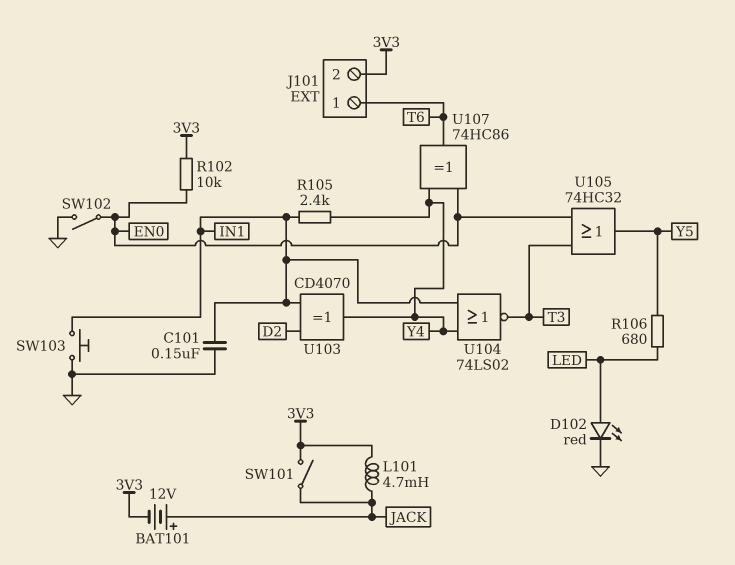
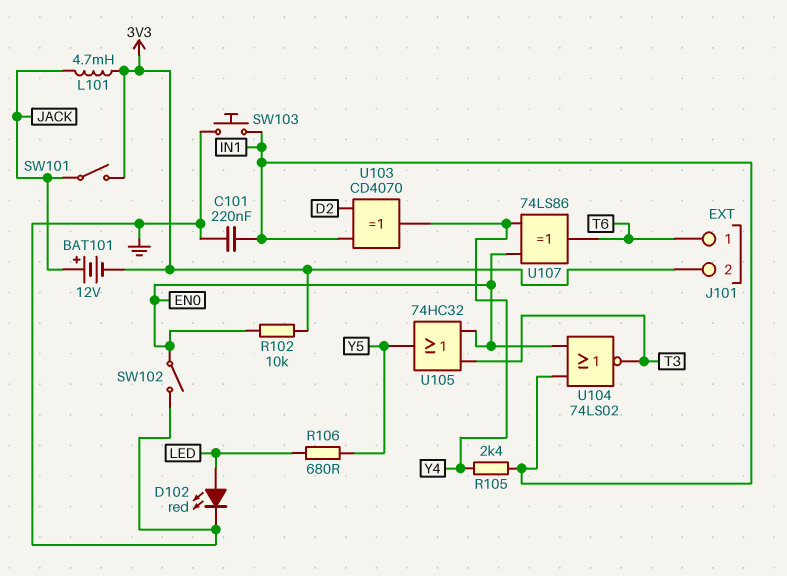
C101: 150nF (GND, IN1) -> 220nF (GND, IN1)
U104: NOR 74LS02 (in IN1, in Y4, out T3) -> NOR 74LS02 (in EN0, in IN1, out T3)
U107: XOR 74HC86 (in EN0, in Y4, out T6) -> XOR 74LS86 (in EN0, in Y4, out T6)

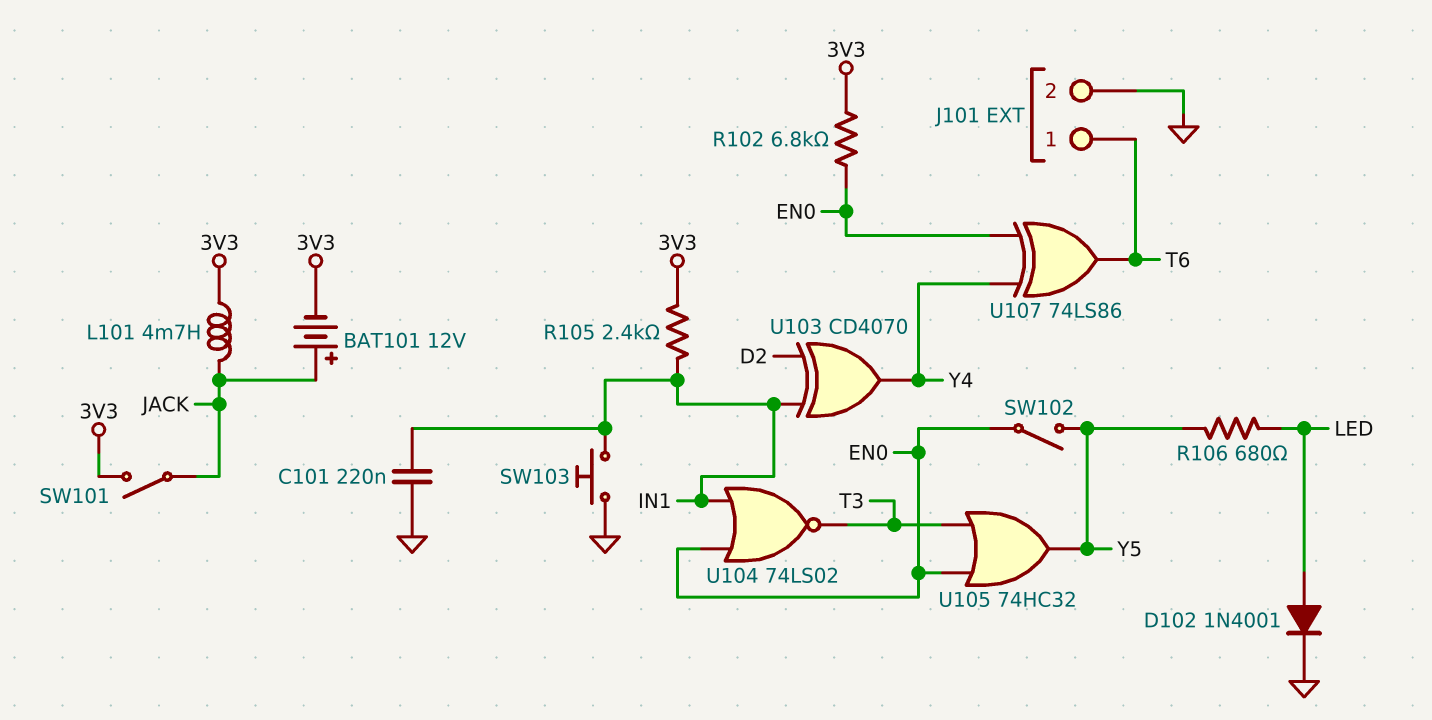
D102: LED red (A LED, K GND) -> diode 1N4001 (A LED, K GND)
J101 pin 2: 3V3 -> GND
R102: 10k (3V3, EN0) -> 6.8k (3V3, EN0)
R105: 2.4k (IN1, Y4) -> 2.4k (3V3, IN1)
SW102: switch (EN0, GND) -> switch (EN0, Y5)

